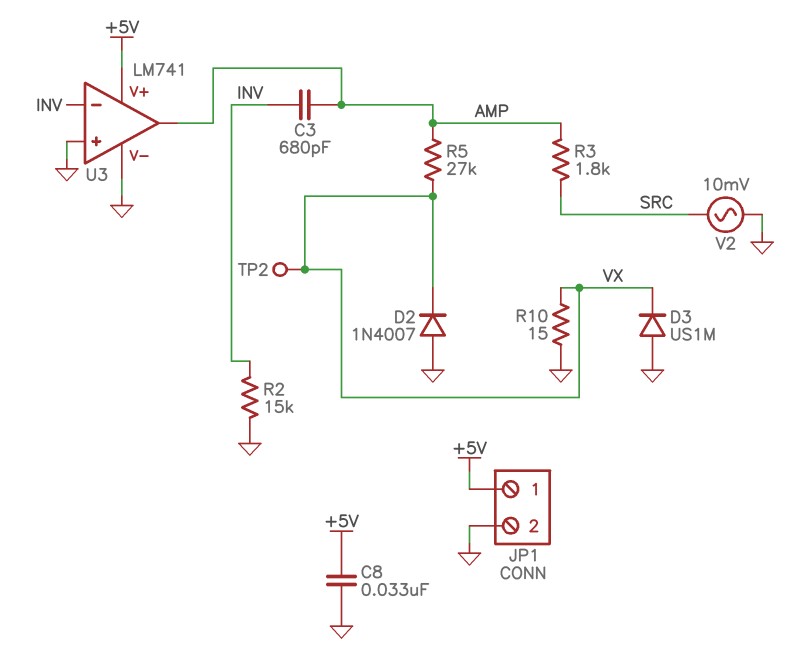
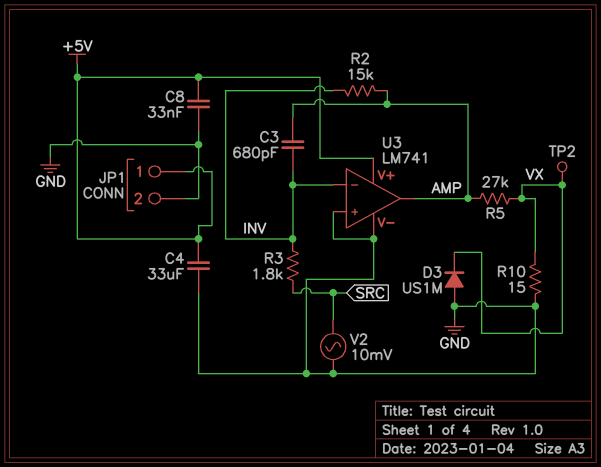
C4: none -> 33uF (+5V, GND)
D2: diode 1N4007 (A GND, K VX) -> none
R2: 15k (GND, INV) -> 15k (AMP, INV)
R3: 1.8k (AMP, SRC) -> 1.8k (INV, SRC)

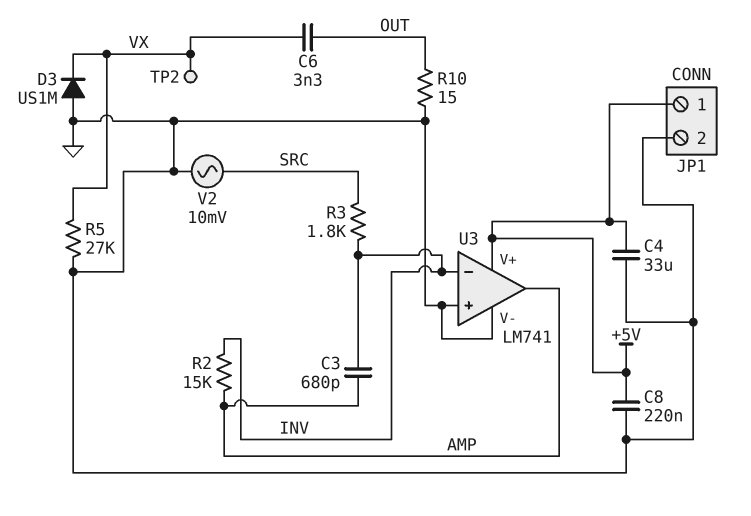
C6: none -> 3.3nF (OUT, VX)
C8: 33nF (+5V, GND) -> 220nF (+5V, GND)
R5: 27k (AMP, VX) -> 27k (GND, VX)
R10: 15 (GND, VX) -> 15 (GND, OUT)

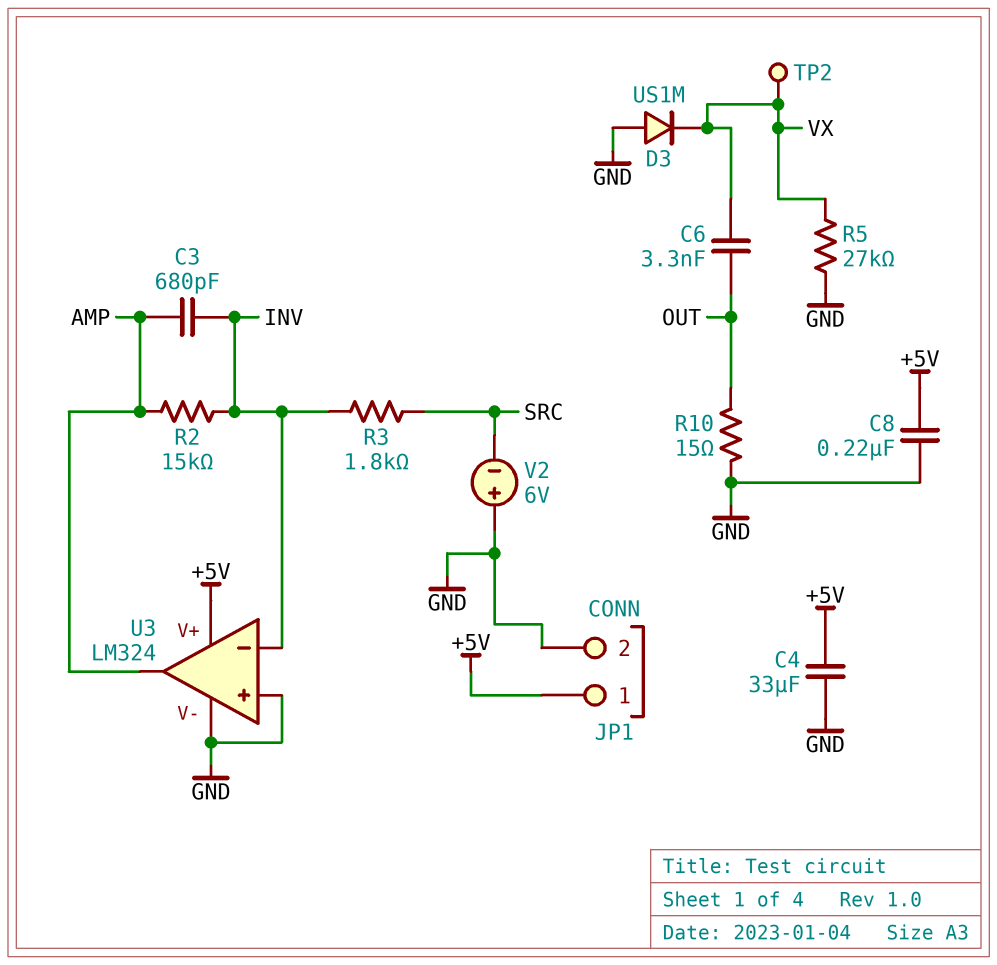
U3: LM741 -> LM324
V2: AC 10mV (GND, SRC) -> 6V (plus GND, minus SRC)

